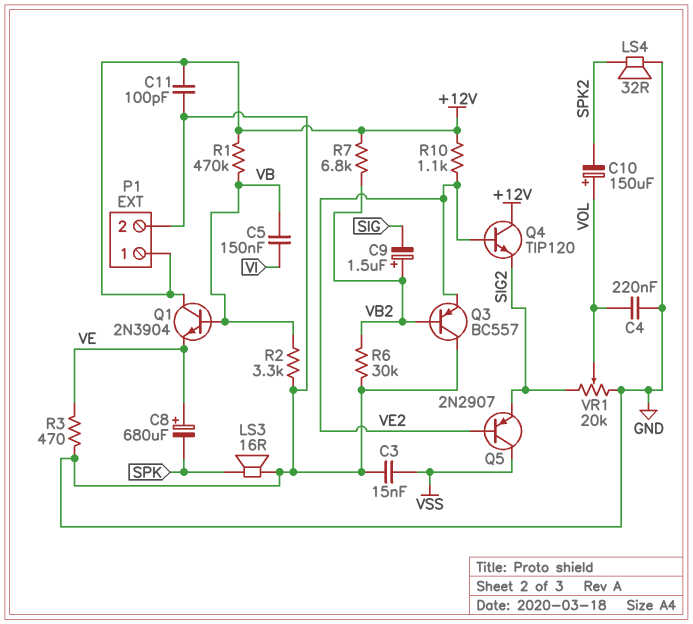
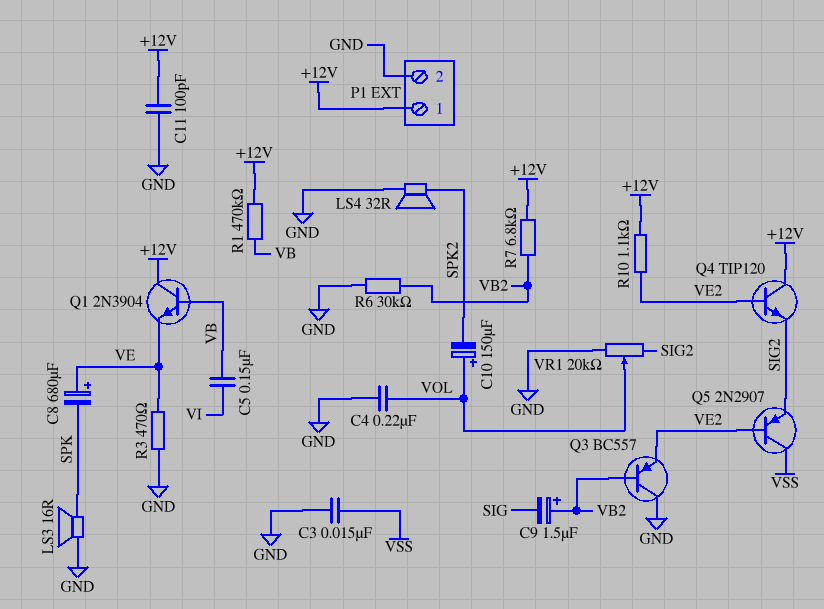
R2: 3.3k (GND, VB) -> none

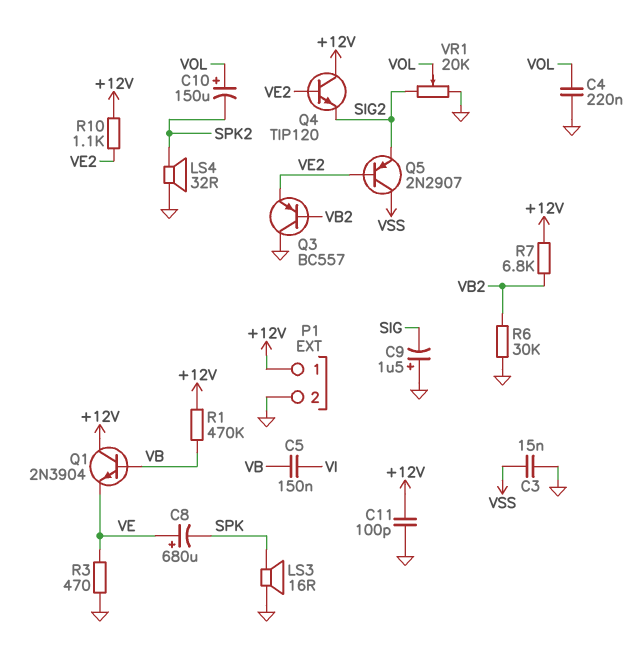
C9: 1.5uF (plus VB2, minus SIG) -> 1.5uF (plus GND, minus SIG)

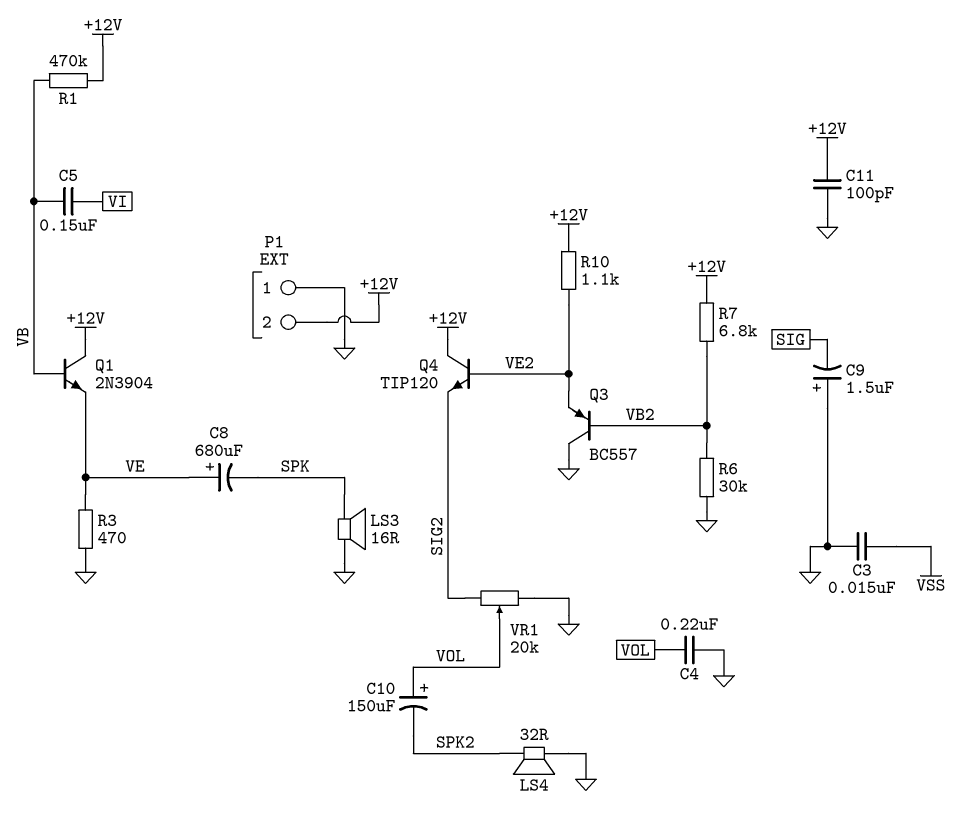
P1 pin 1: +12V -> GND
P1 pin 2: GND -> +12V
Q5: PNP 2N2907 (B VE2, C VSS, E SIG2) -> none

